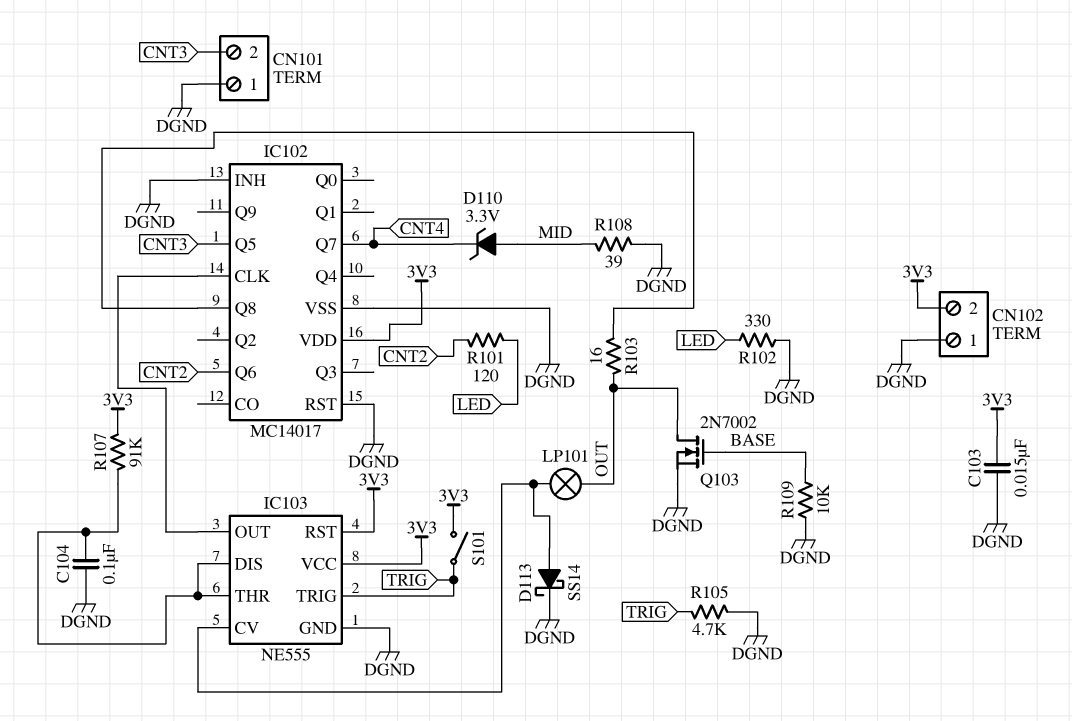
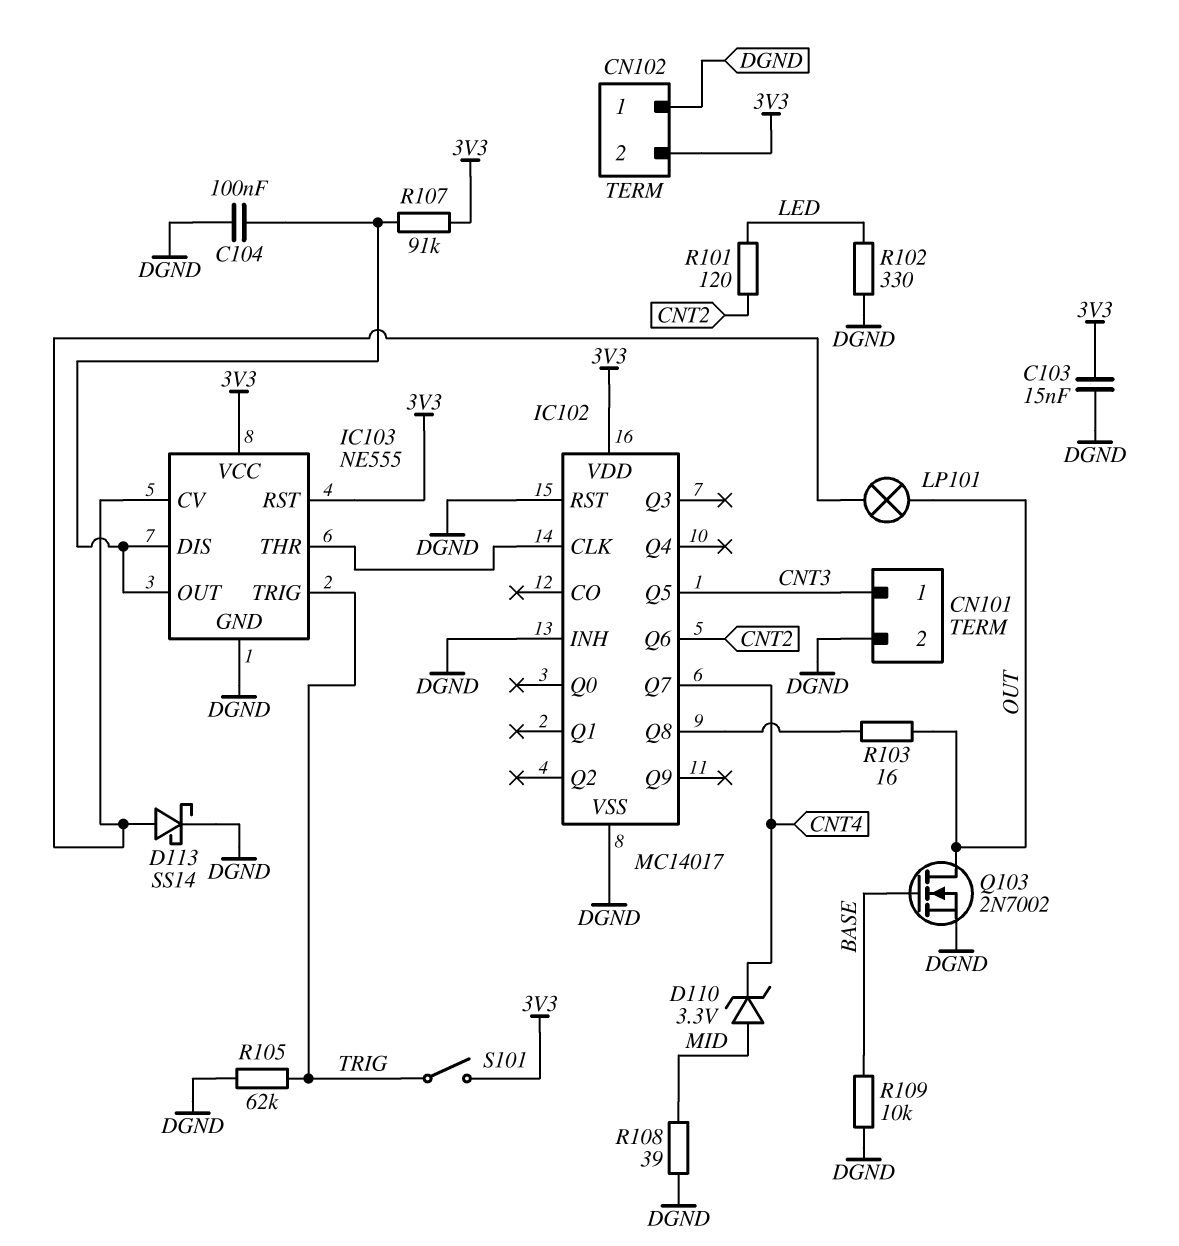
CN101 pin 1: DGND -> CNT3
CN101 pin 2: CNT3 -> DGND
IC103 pin OUT: IC102/CLK -> IC103/DIS
IC103 pin THR: IC103/DIS -> IC102/CLK
R105: 4.7k (DGND, TRIG) -> 62k (DGND, TRIG)

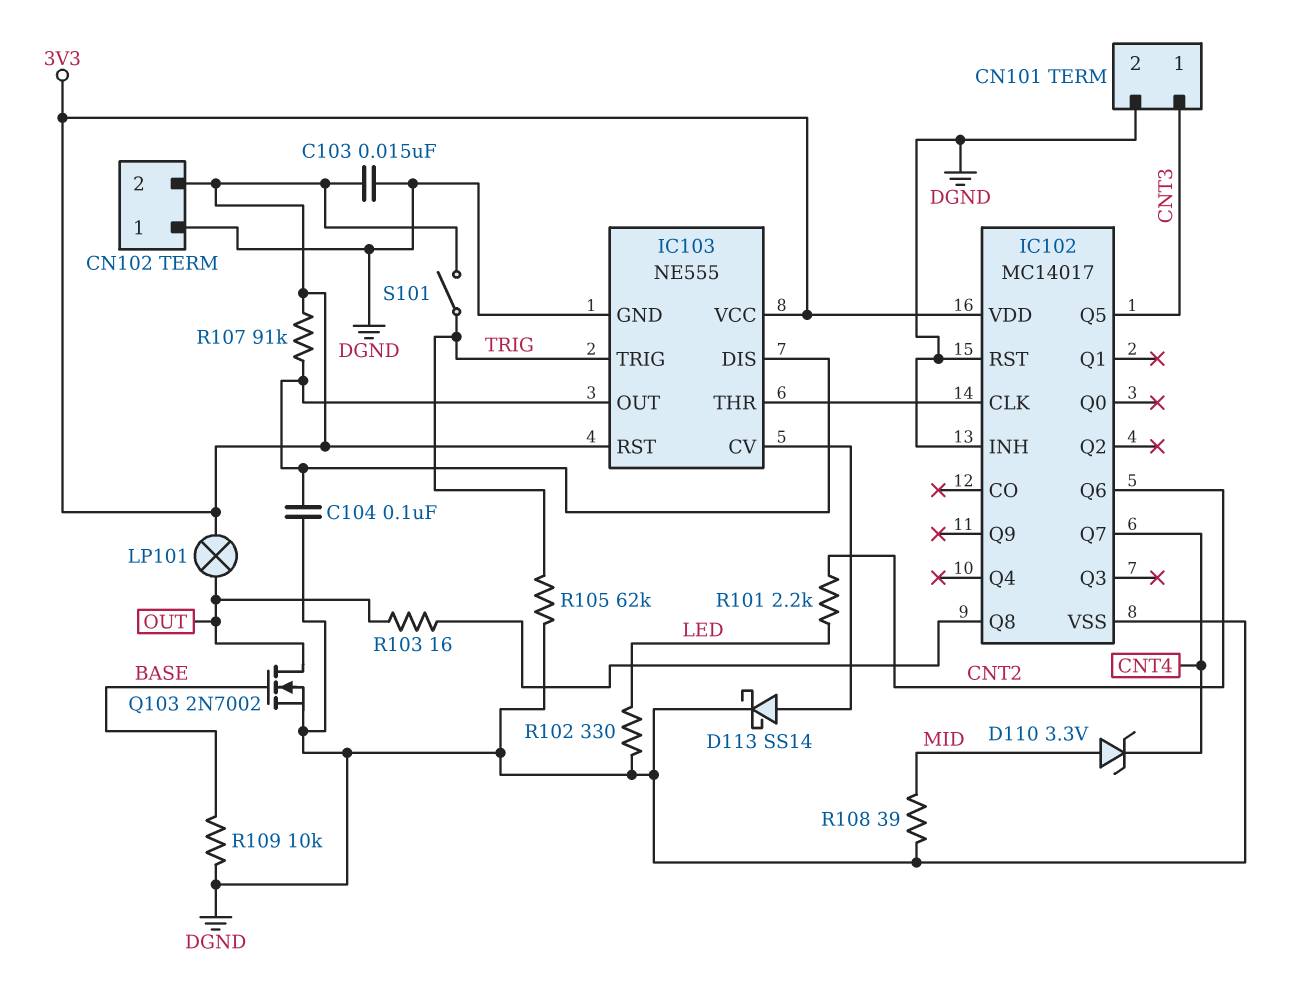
LP101: lamp (IC103/CV, OUT) -> lamp (3V3, OUT)
R101: 120 (CNT2, LED) -> 2.2k (CNT2, LED)

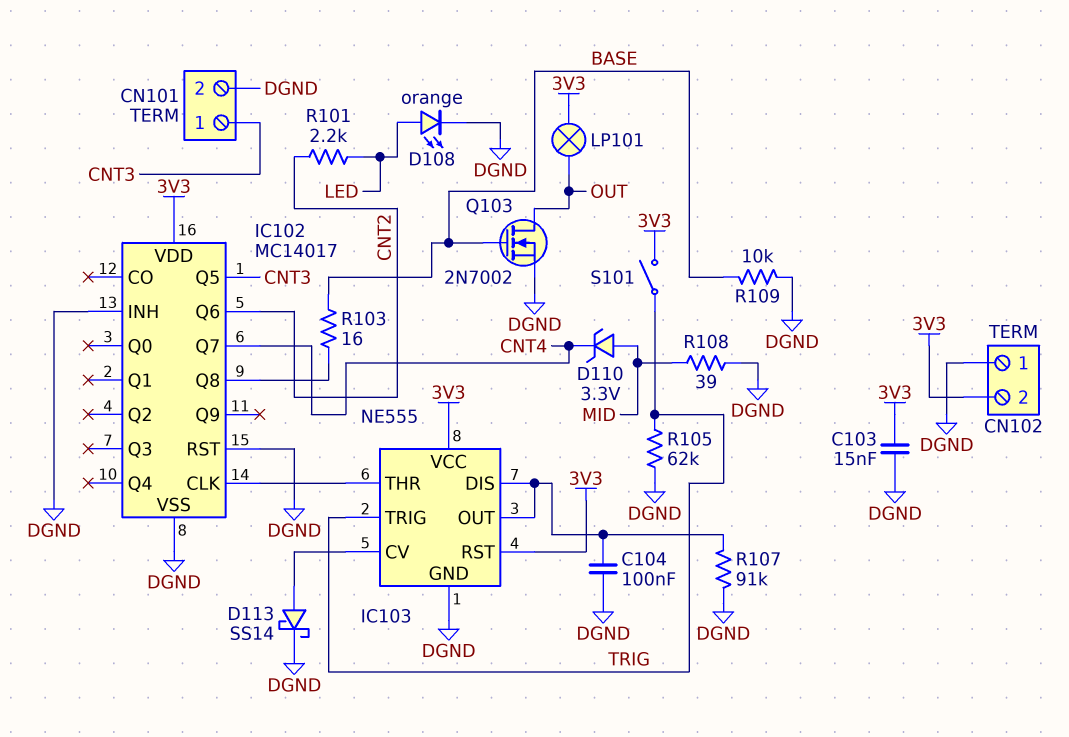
D108: none -> LED orange (A LED, K DGND)
R102: 330 (DGND, LED) -> none
R103: 16 (IC102/Q8, OUT) -> 16 (BASE, IC102/Q8)
R107: 91k (3V3, IC103/DIS) -> 91k (DGND, IC103/DIS)

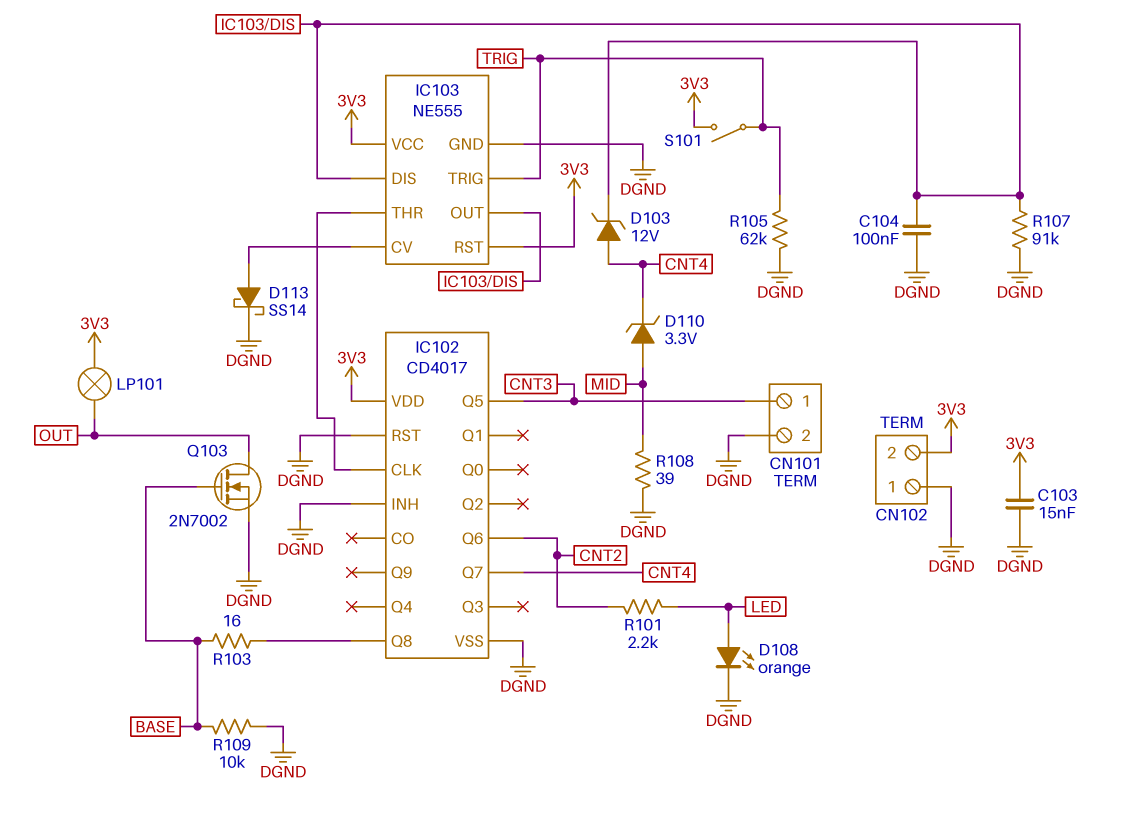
D103: none -> zener 12V (A CNT4, K IC103/DIS)
IC102: MC14017 -> CD4017

